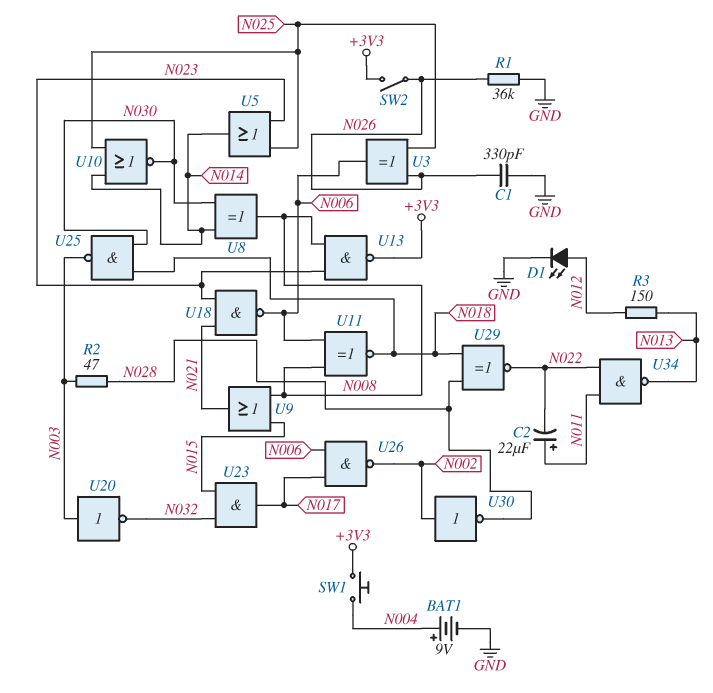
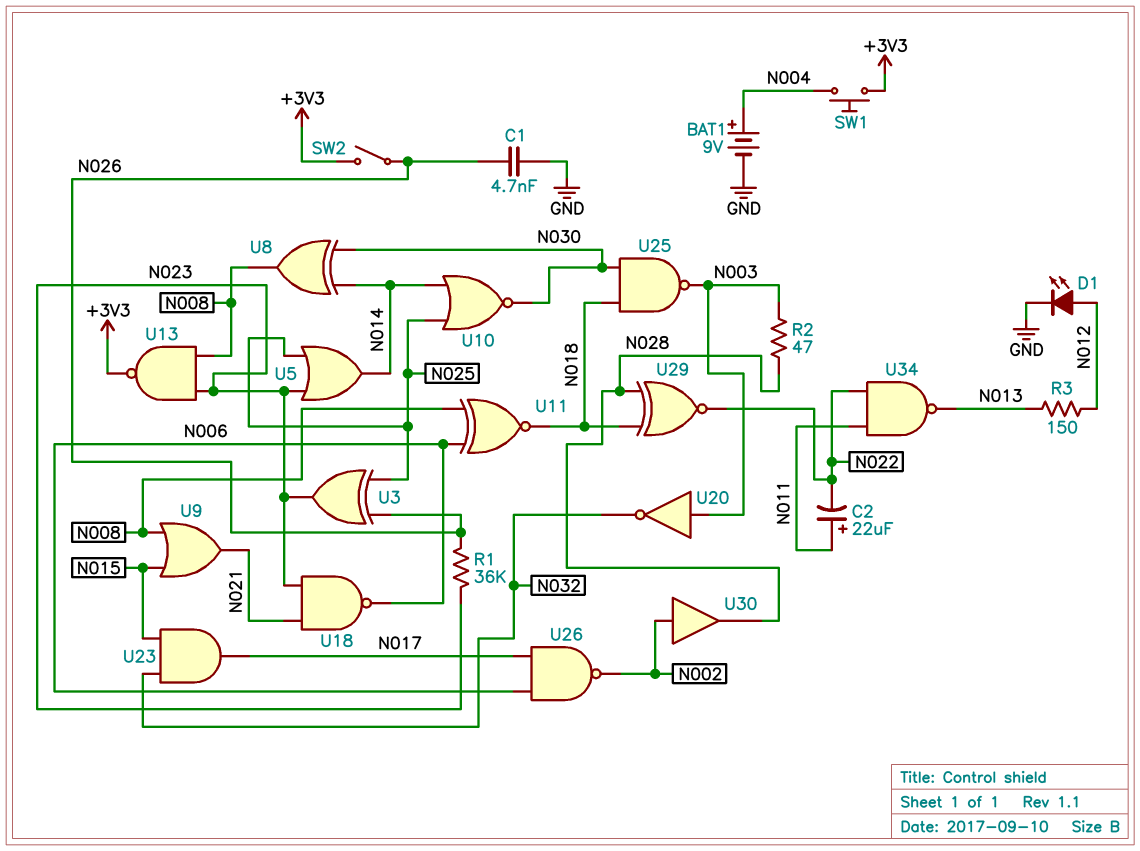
C1: 330pF (GND, N026) -> 4.7nF (GND, N026)
R1: 36k (GND, N026) -> 36k (N023, N026)
U3: XOR (in N025, in N026, out N006) -> XOR (in N025, in N026, out N023)
U30: NOT (in N002, out N028) -> buffer (in N002, out N028)

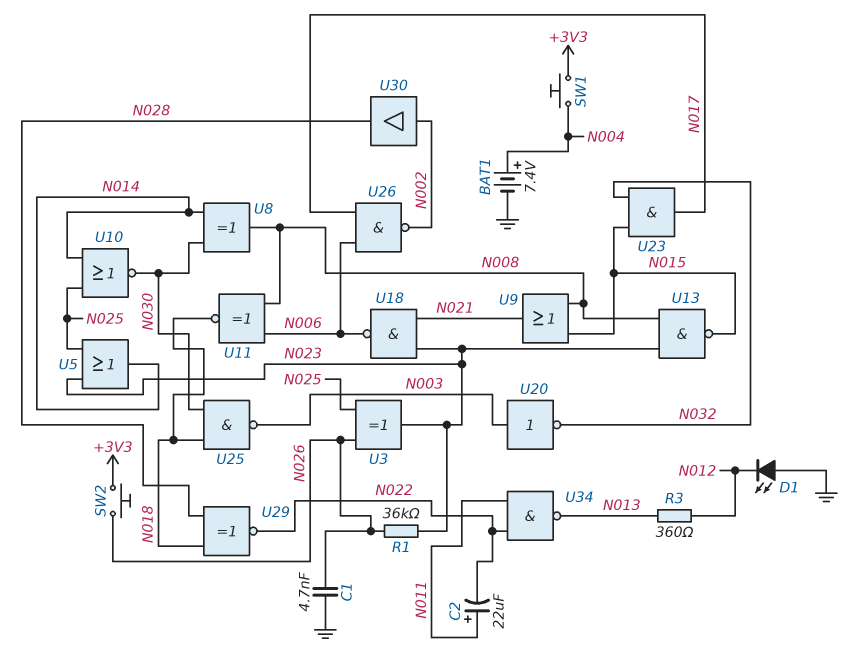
BAT1: 9V (plus N004, minus GND) -> 7.4V (plus N004, minus GND)
D1: LED (A N012, K GND) -> LED (A GND, K N012)
R2: 47 (N003, N028) -> none
R3: 150 (N012, N013) -> 360 (N012, N013)
SW2: switch (+3V3, N026) -> button (+3V3, N026)
U13: NAND (in N008, in N023, out +3V3) -> NAND (in N008, in N023, out N015)

